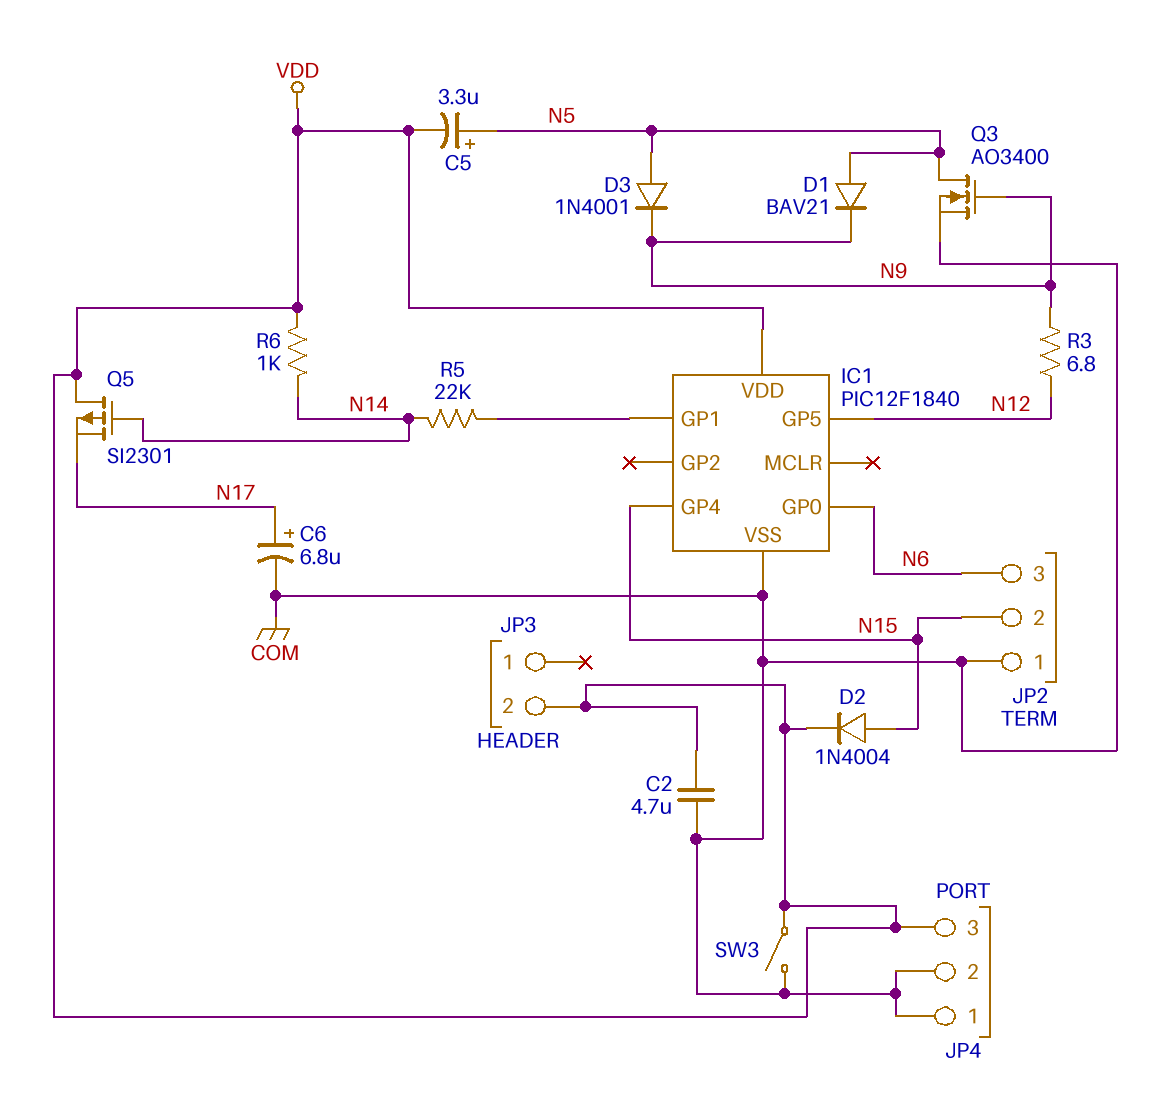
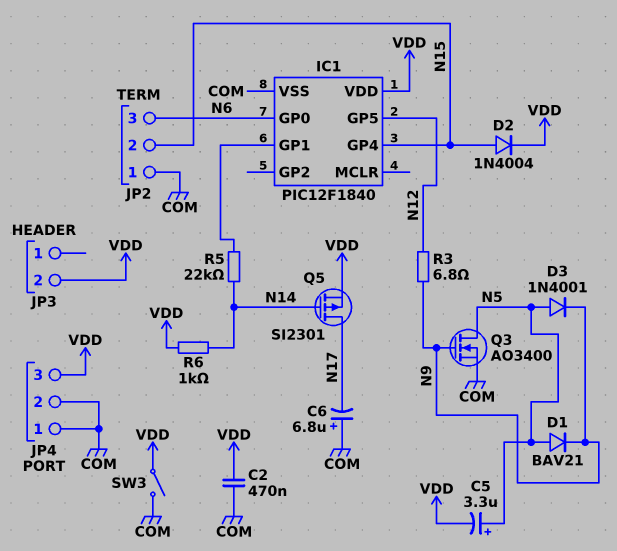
C2: 4.7uF (COM, VDD) -> 470nF (COM, VDD)
C6: 6.8uF (plus N17, minus COM) -> 6.8uF (plus COM, minus N17)
Q5: PMOS SI2301 (G N14, D VDD, S N17) -> PMOS SI2301 (G N14, D N17, S VDD)

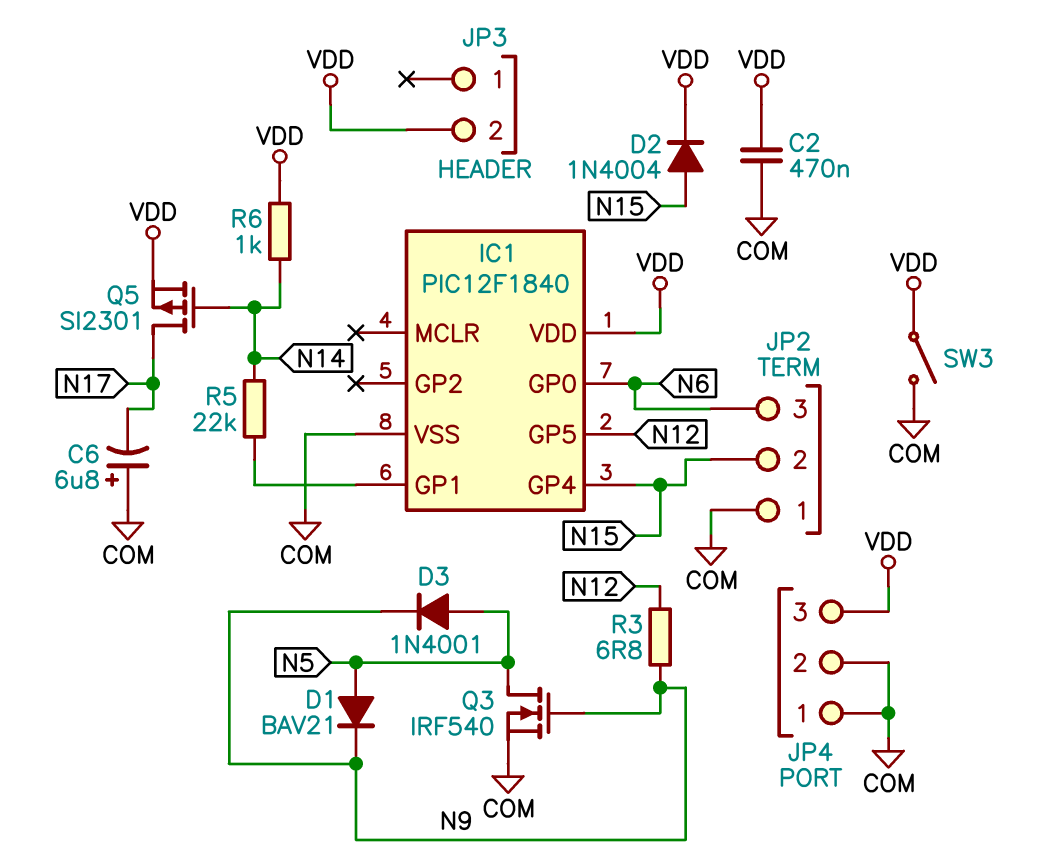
C5: 3.3uF (plus N5, minus VDD) -> none
Q3: NMOS AO3400 (G N9, D N5, S COM) -> NMOS IRF540 (G N9, D N5, S COM)

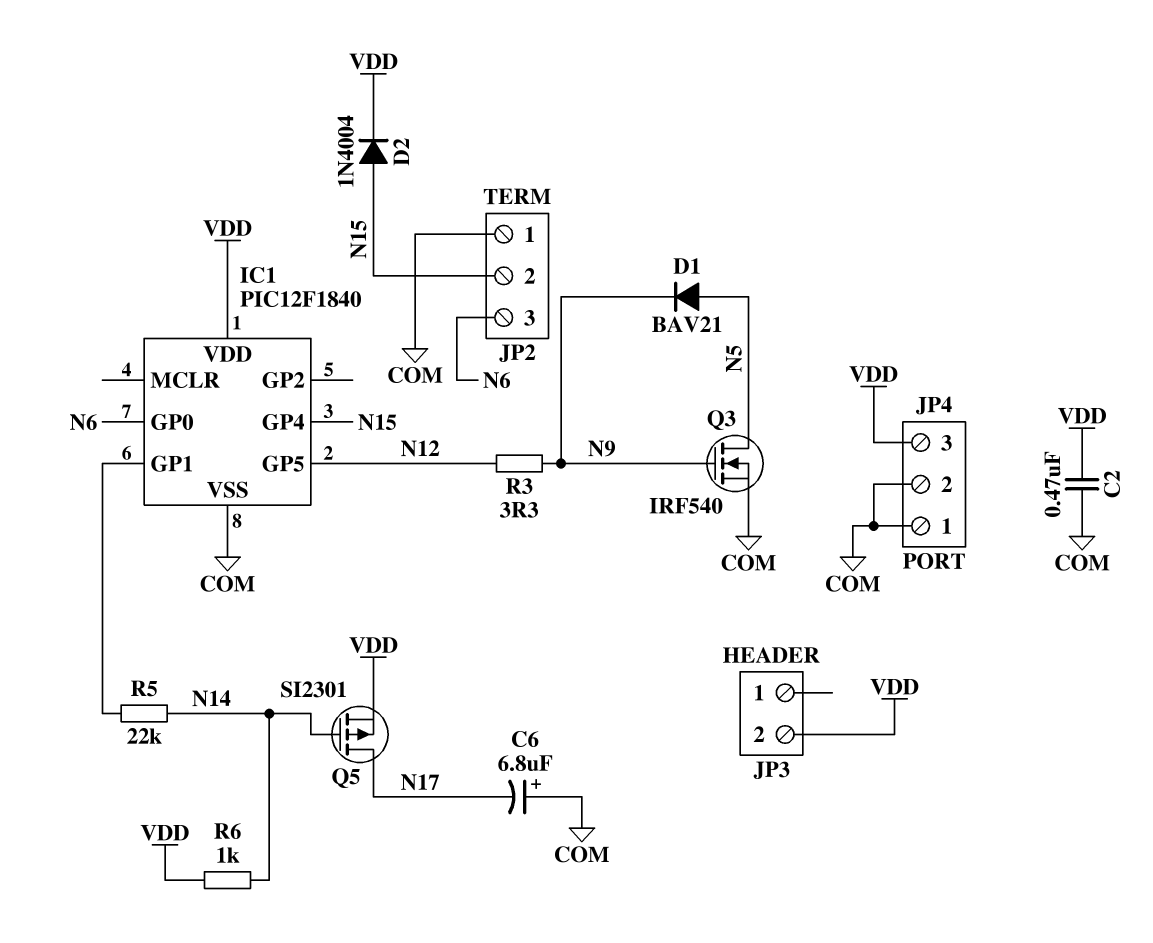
D3: diode 1N4001 (A N5, K N9) -> none
R3: 6.8 (N9, N12) -> 3.3 (N9, N12)
SW3: switch (COM, VDD) -> none

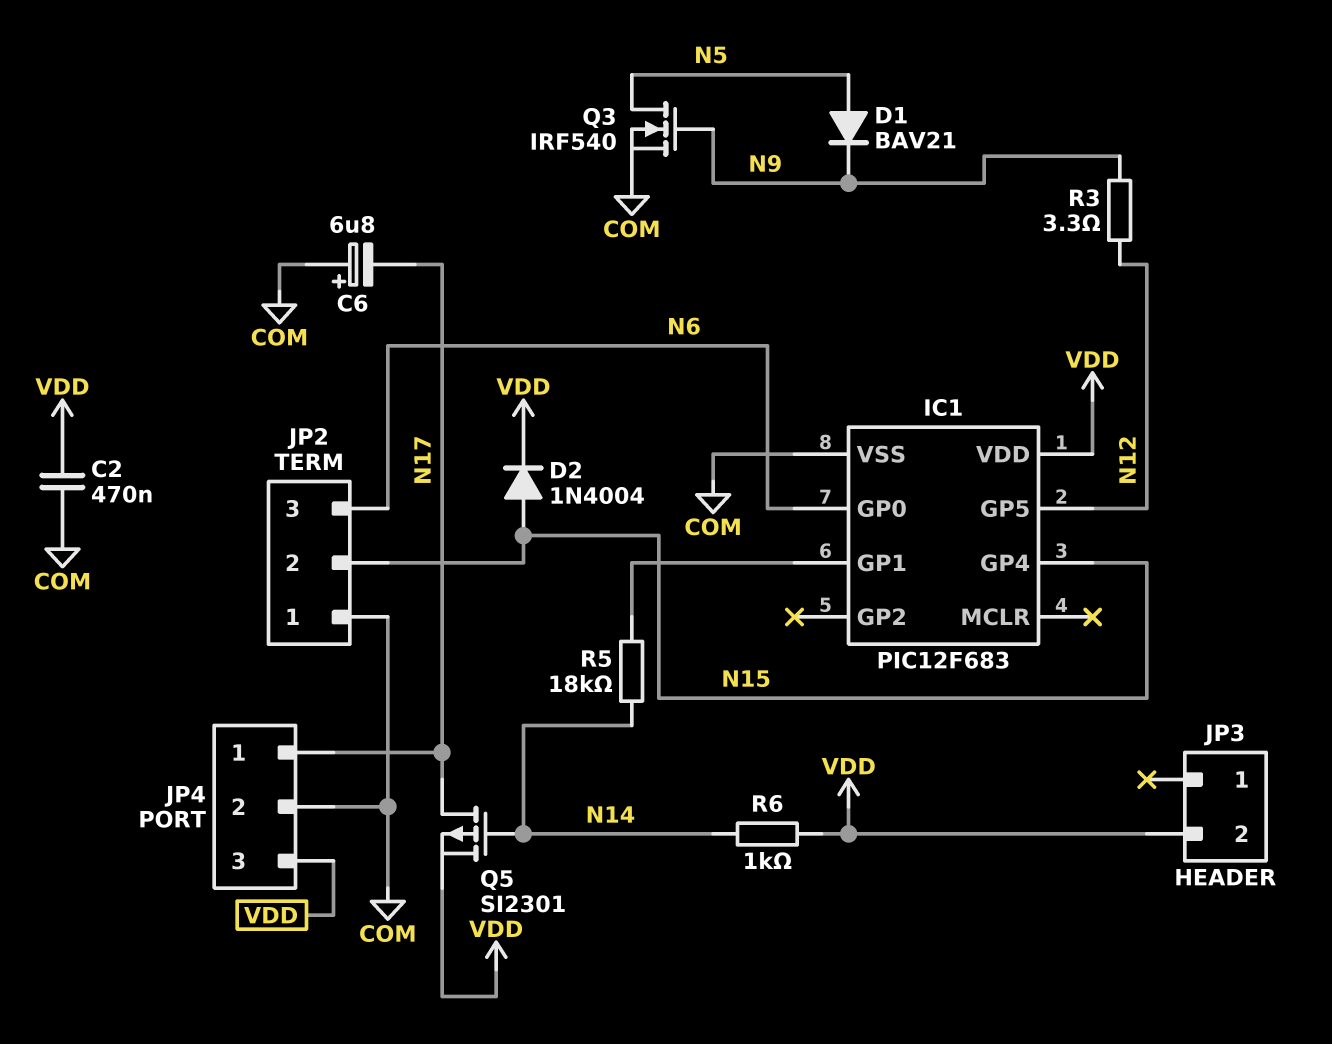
IC1: PIC12F1840 -> PIC12F683
JP4 pin 1: COM -> N17
R5: 22k (IC1/GP1, N14) -> 18k (IC1/GP1, N14)

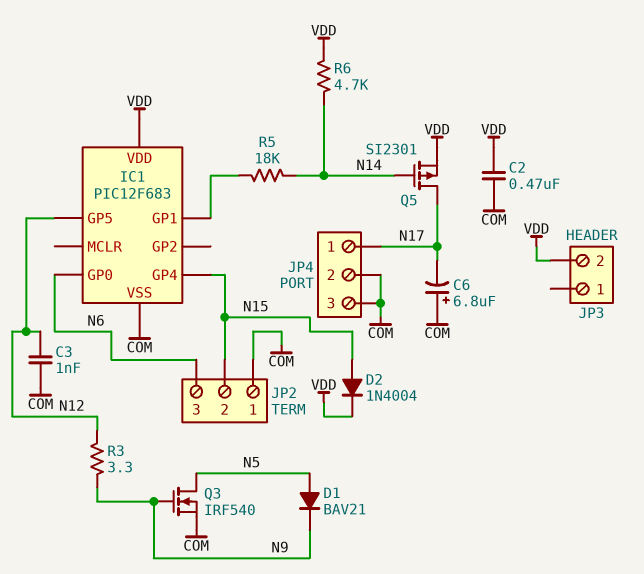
C3: none -> 1nF (COM, N12)
JP4 pin 3: VDD -> COM
R6: 1k (N14, VDD) -> 4.7k (N14, VDD)

